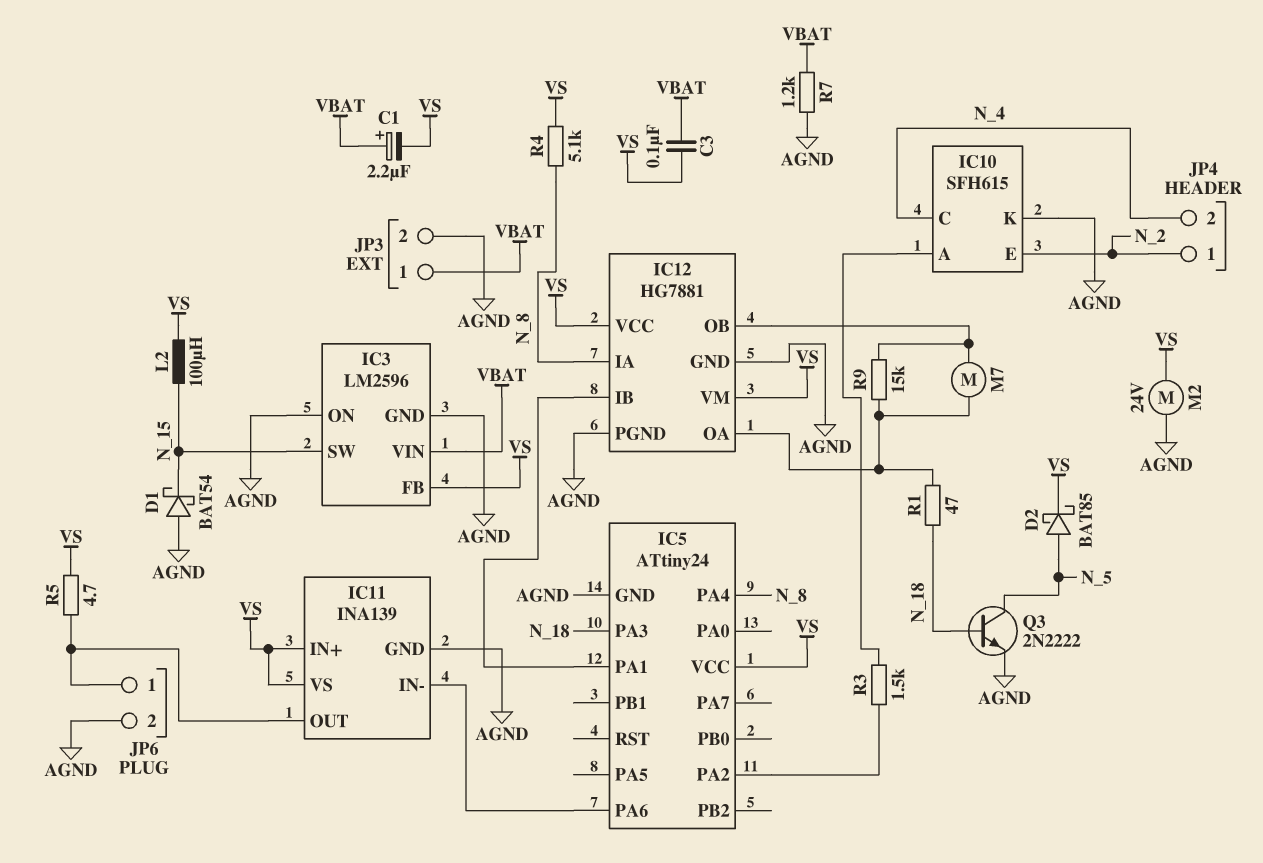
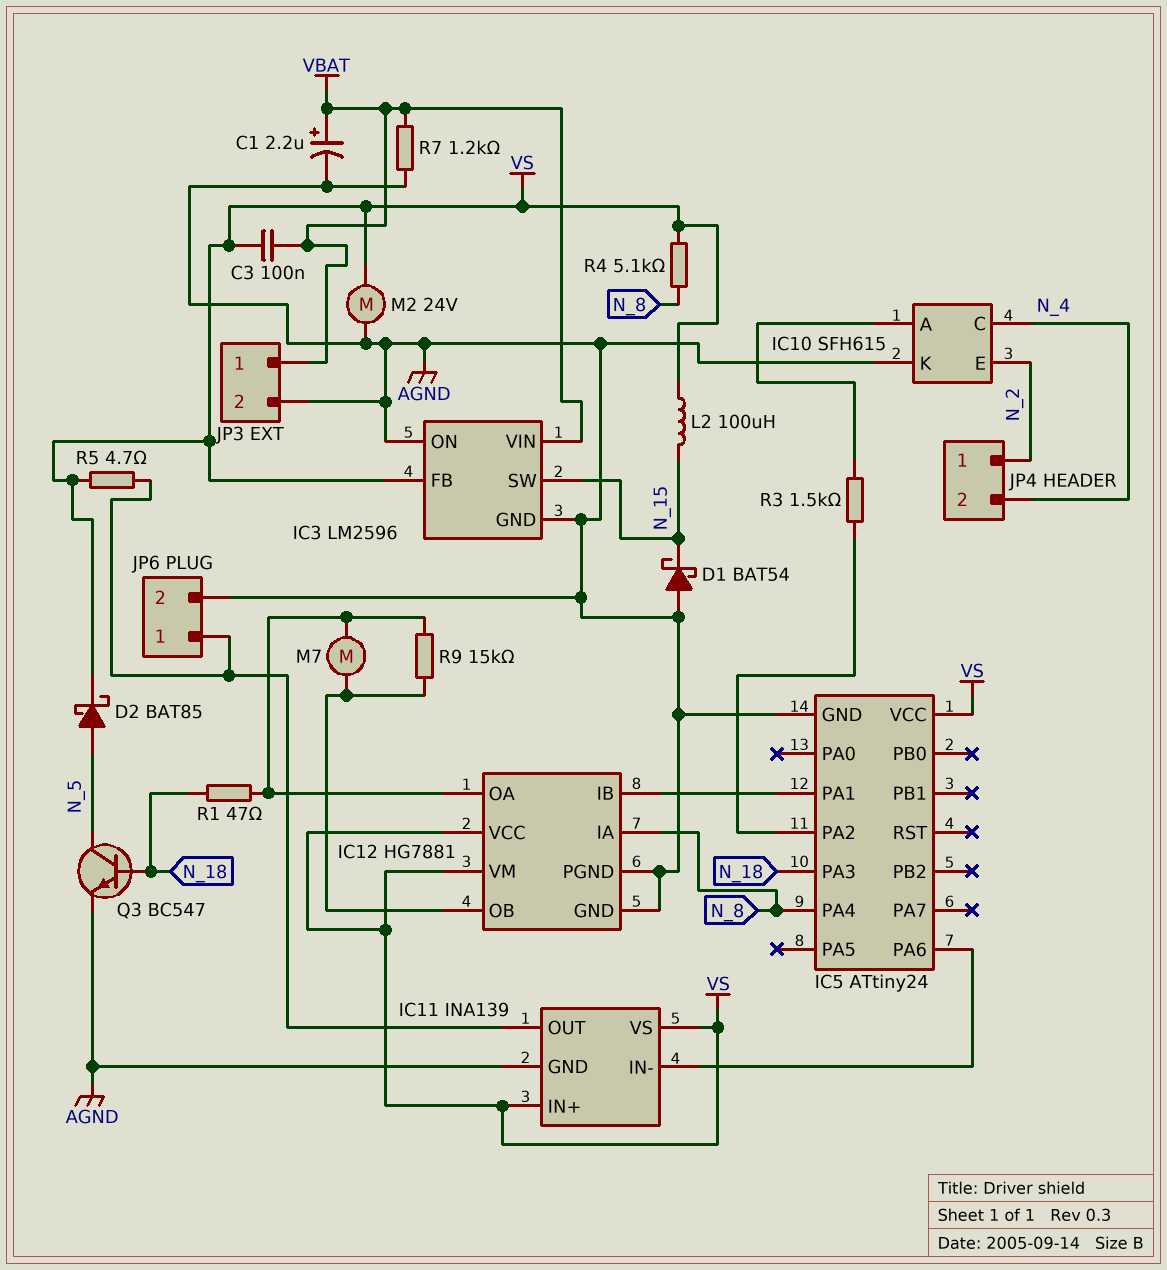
C1: 2.2uF (plus VBAT, minus VS) -> 2.2uF (plus VBAT, minus AGND)
Q3: NPN 2N2222 (B N_18, C N_5, E AGND) -> NPN BC547 (B N_18, C N_5, E AGND)

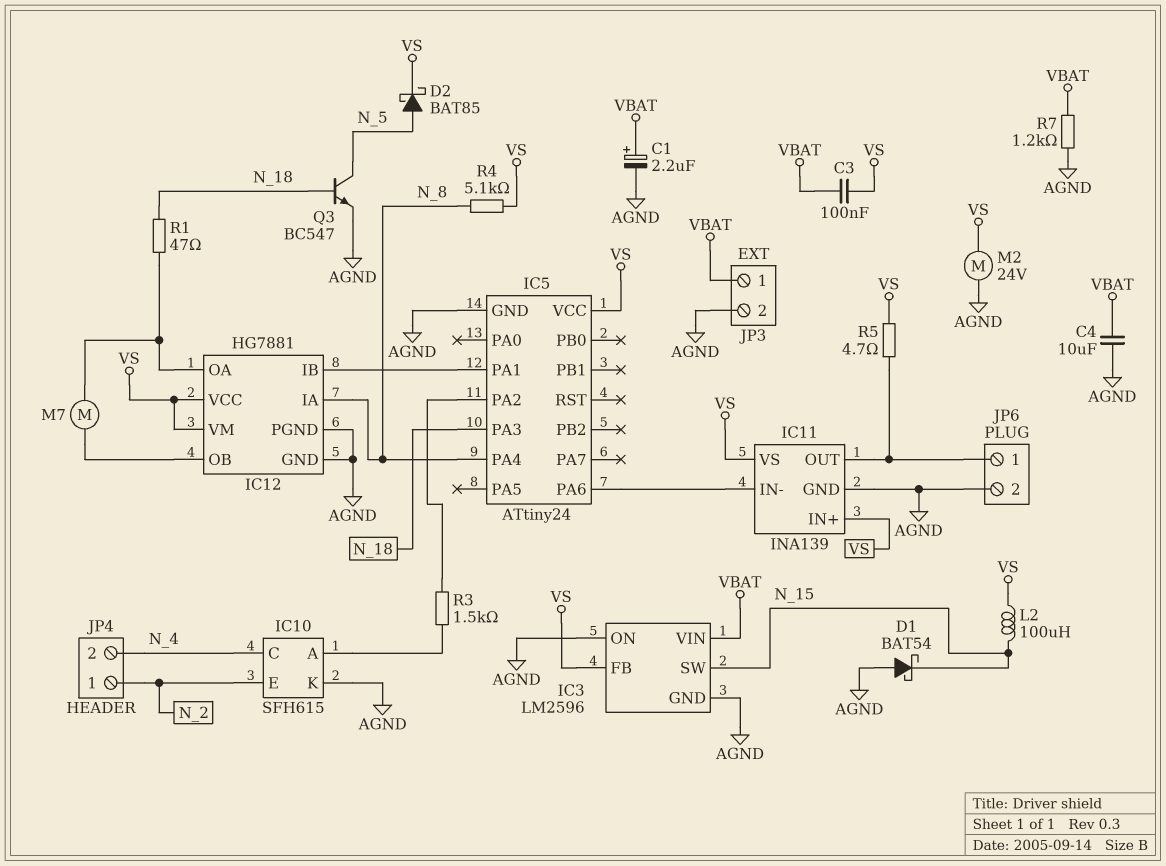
C4: none -> 10uF (AGND, VBAT)
R9: 15k (IC12/OA, IC12/OB) -> none

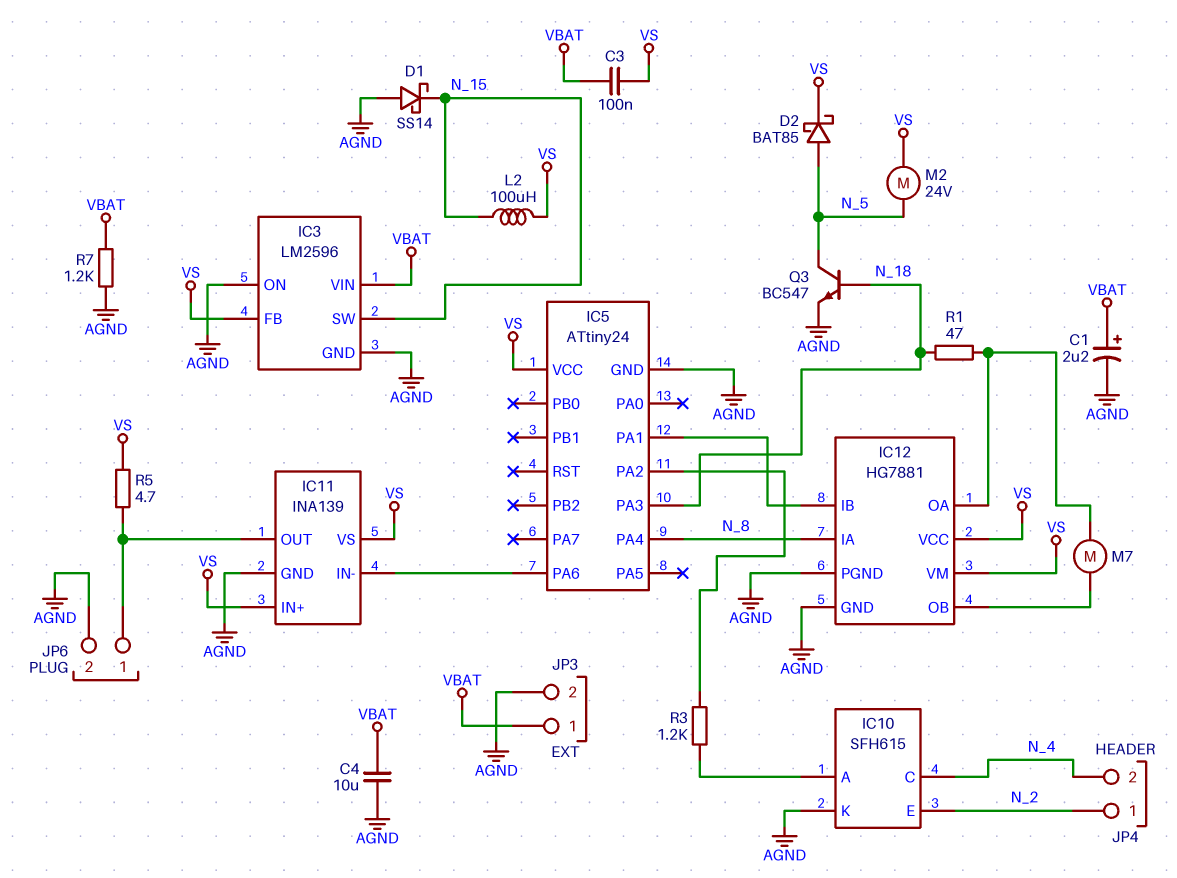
D1: schottky BAT54 (A AGND, K N_15) -> schottky SS14 (A AGND, K N_15)
M2: motor 24V (AGND, VS) -> motor 24V (N_5, VS)
R3: 1.5k (IC5/PA2, IC10/A) -> 1.2k (IC5/PA2, IC10/A)
R4: 5.1k (N_8, VS) -> none

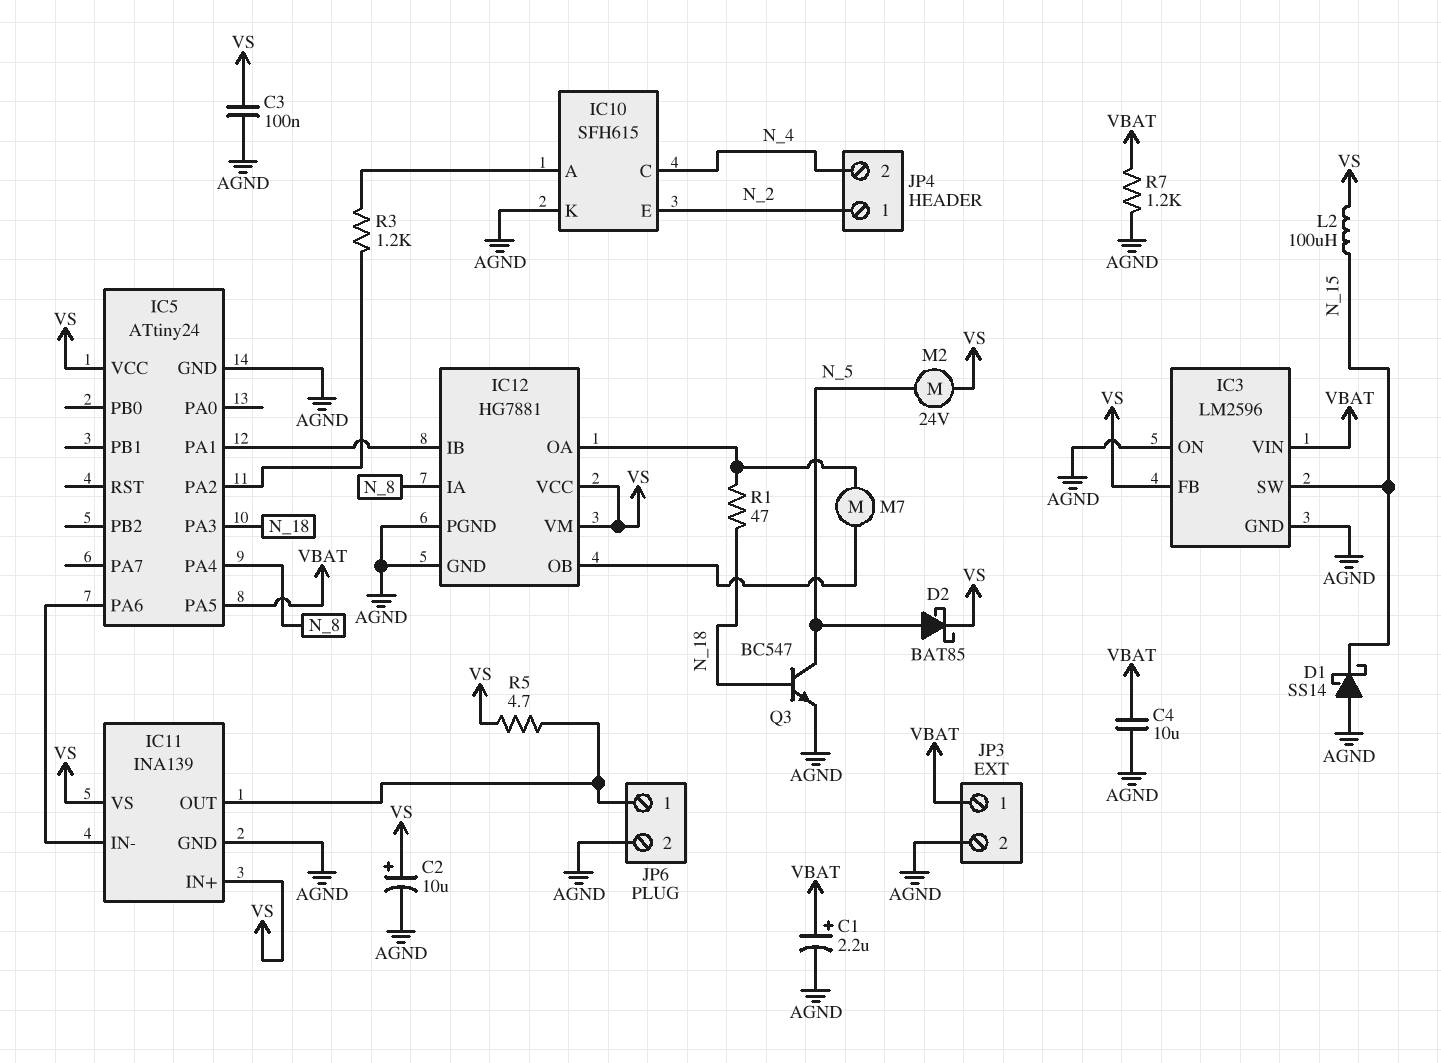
C2: none -> 10uF (plus VS, minus AGND)
C3: 100nF (VBAT, VS) -> 100nF (AGND, VS)
IC5 pin PA5: none -> VBAT

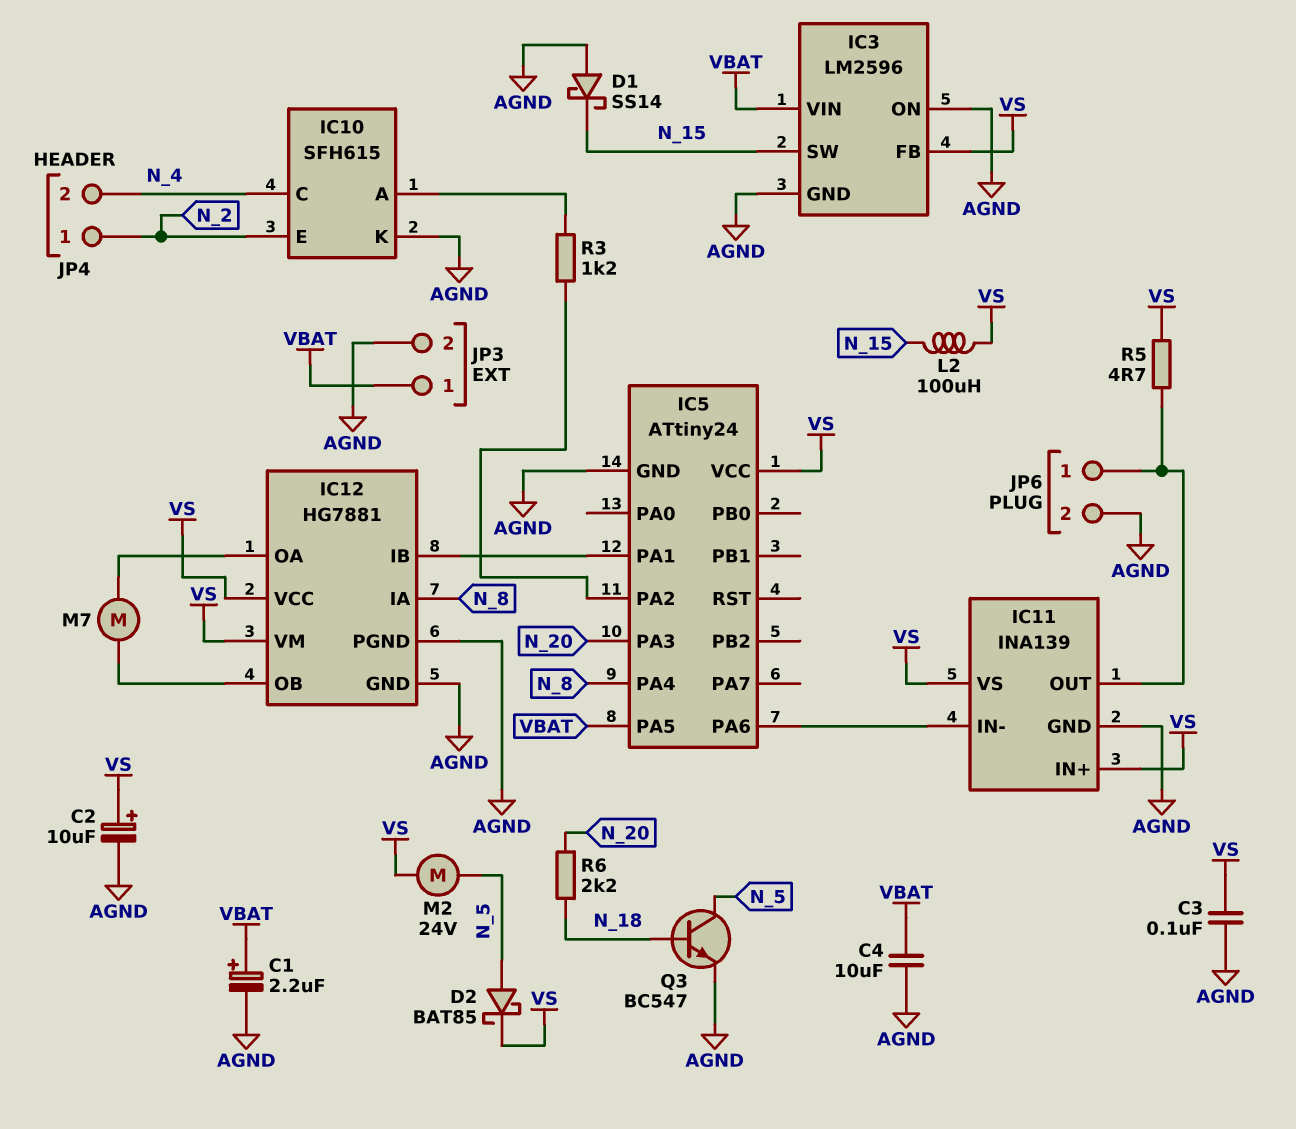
IC5 pin PA3: N_18 -> N_20
R1: 47 (IC12/OA, N_18) -> none
R6: none -> 2.2k (N_18, N_20)
R7: 1.2k (AGND, VBAT) -> none

